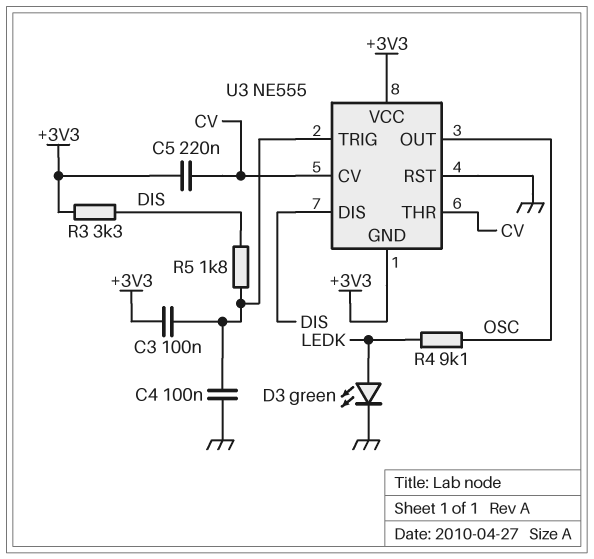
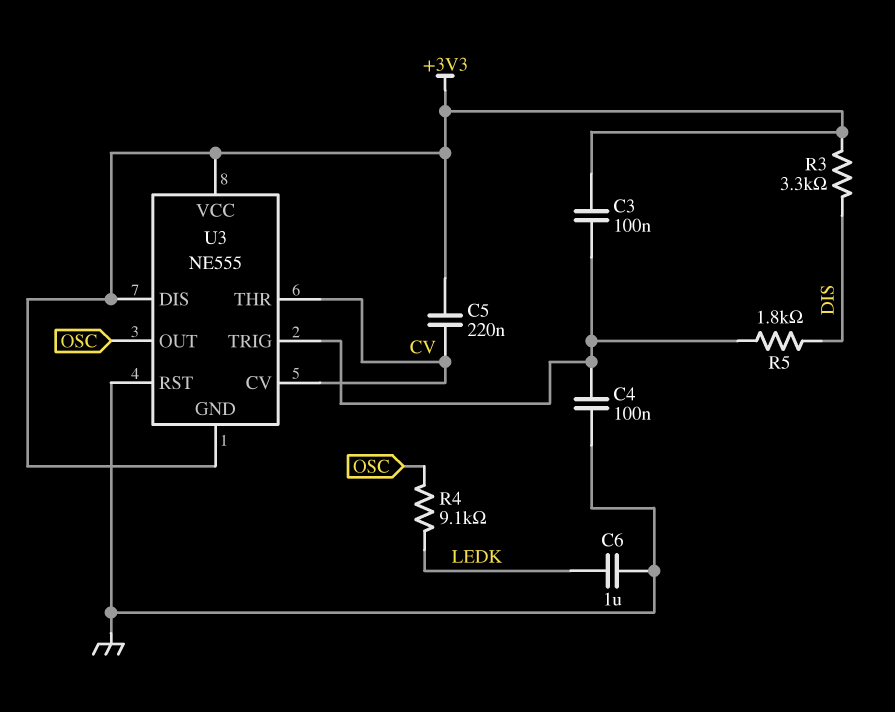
C6: none -> 1uF (GND, LEDK)
D3: LED green (A LEDK, K GND) -> none
U3 pin DIS: DIS -> +3V3

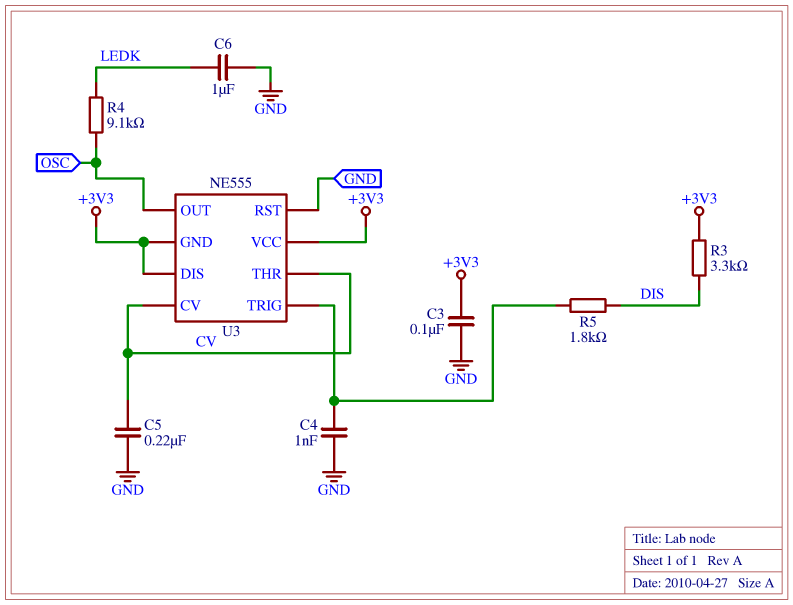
C3: 100nF (+3V3, U3/TRIG) -> 100nF (+3V3, GND)
C4: 100nF (GND, U3/TRIG) -> 1nF (GND, U3/TRIG)
C5: 220nF (+3V3, CV) -> 220nF (CV, GND)

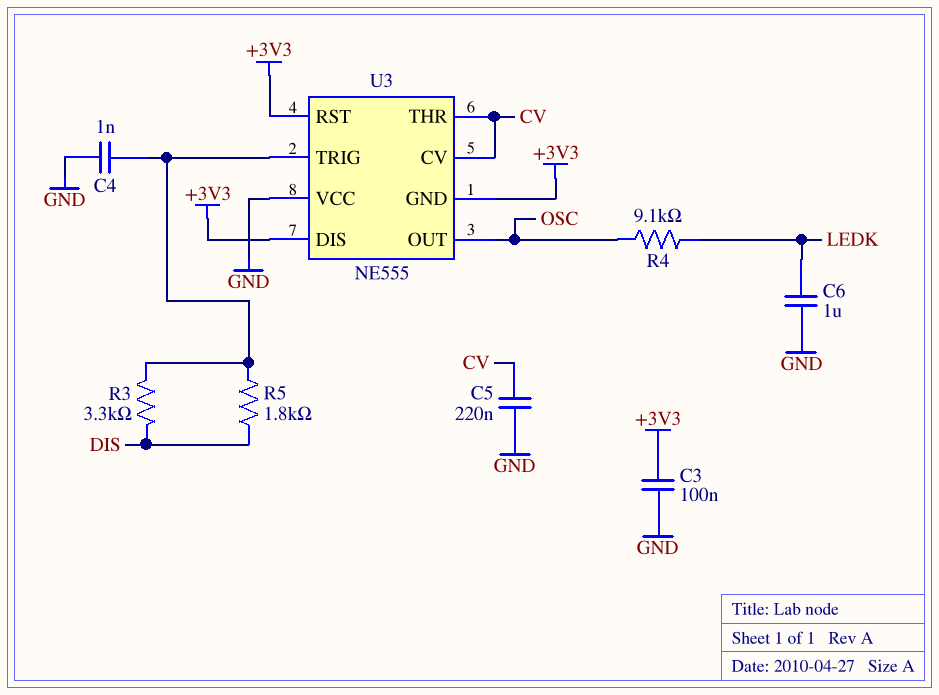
R3: 3.3k (+3V3, DIS) -> 3.3k (DIS, U3/TRIG)
U3 pin RST: GND -> +3V3
U3 pin VCC: +3V3 -> GND

